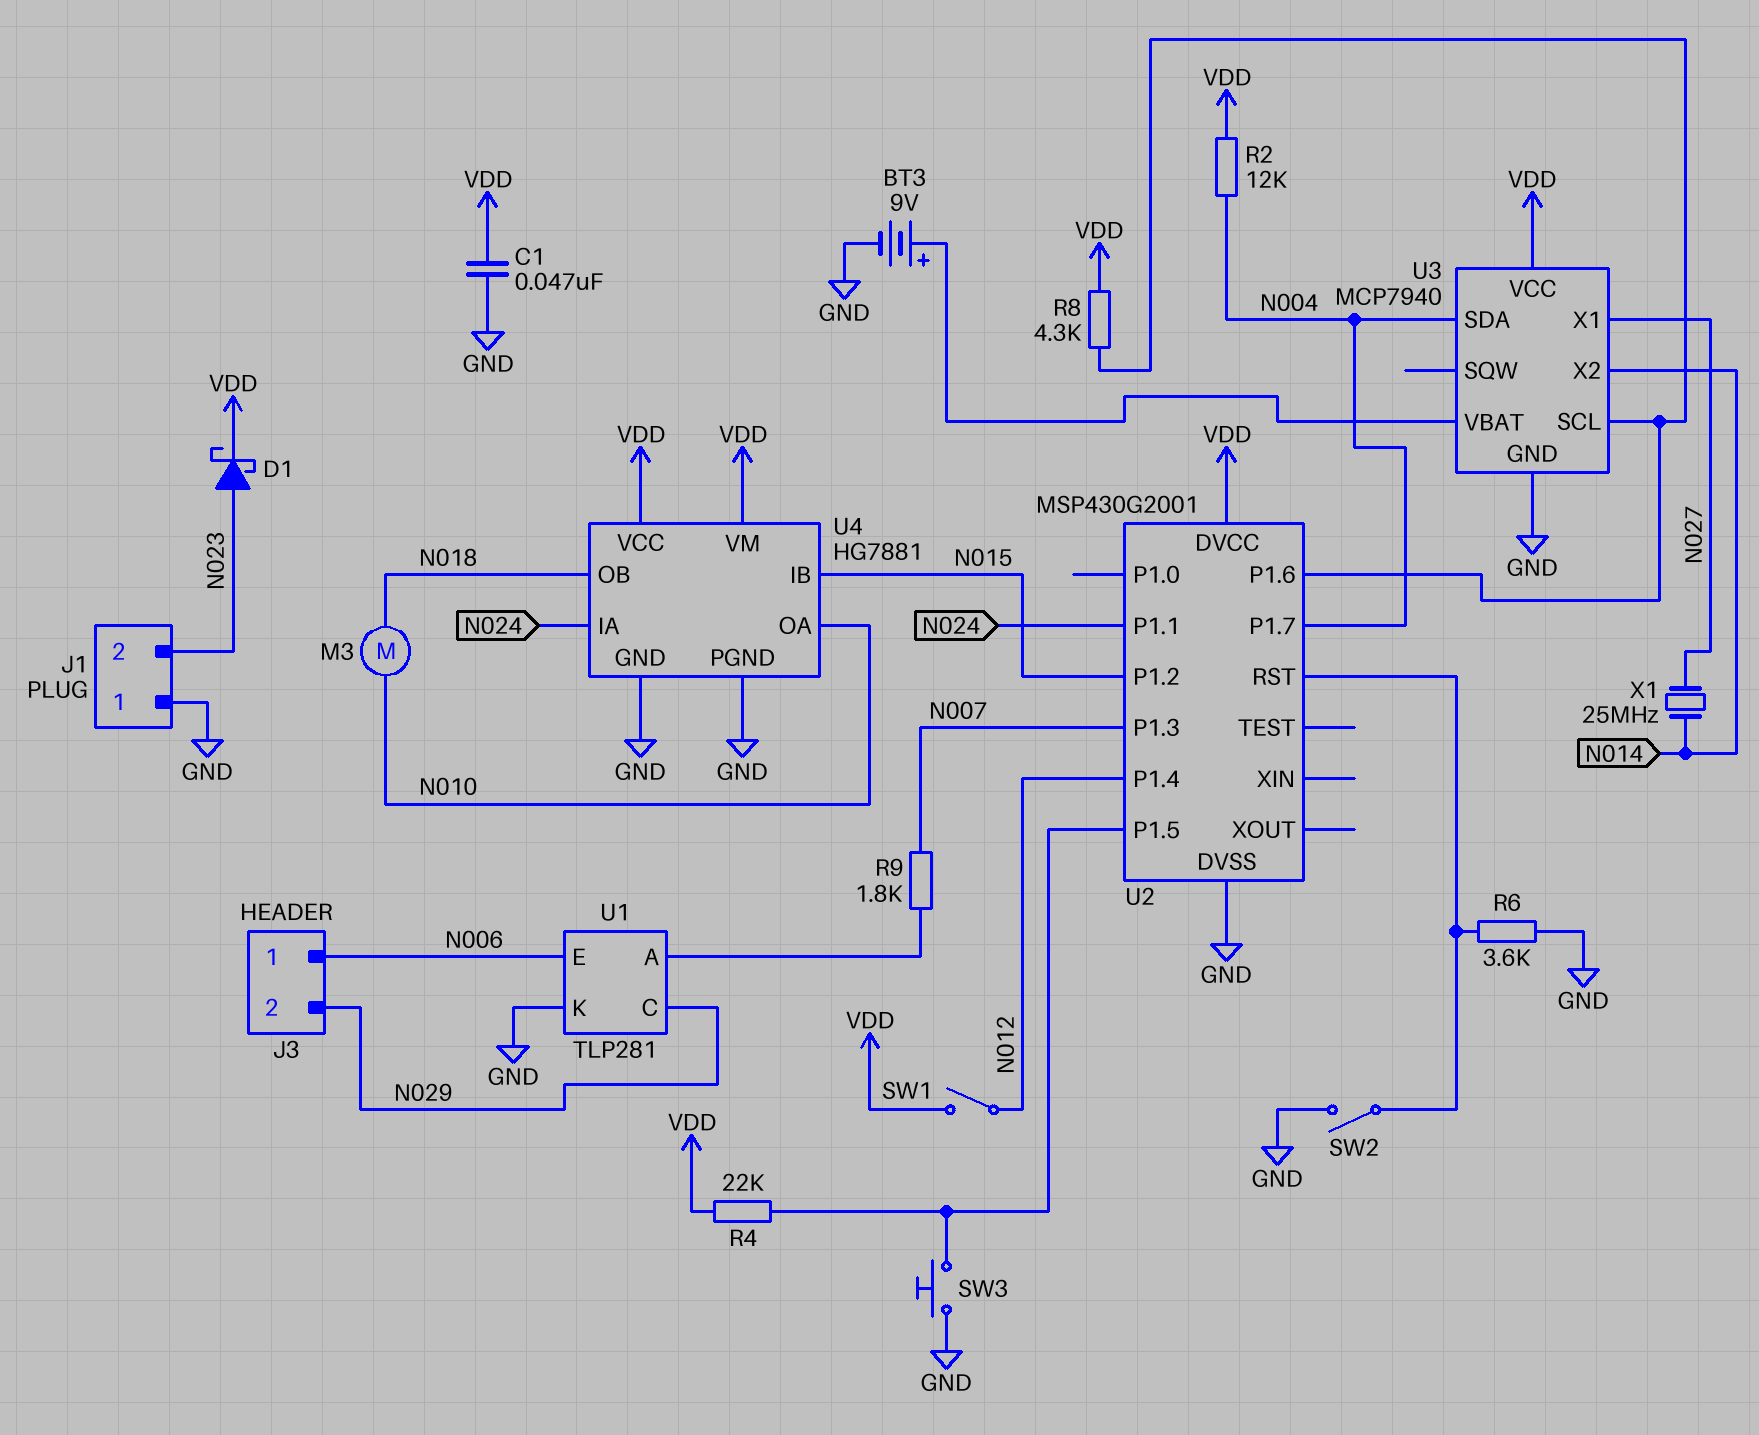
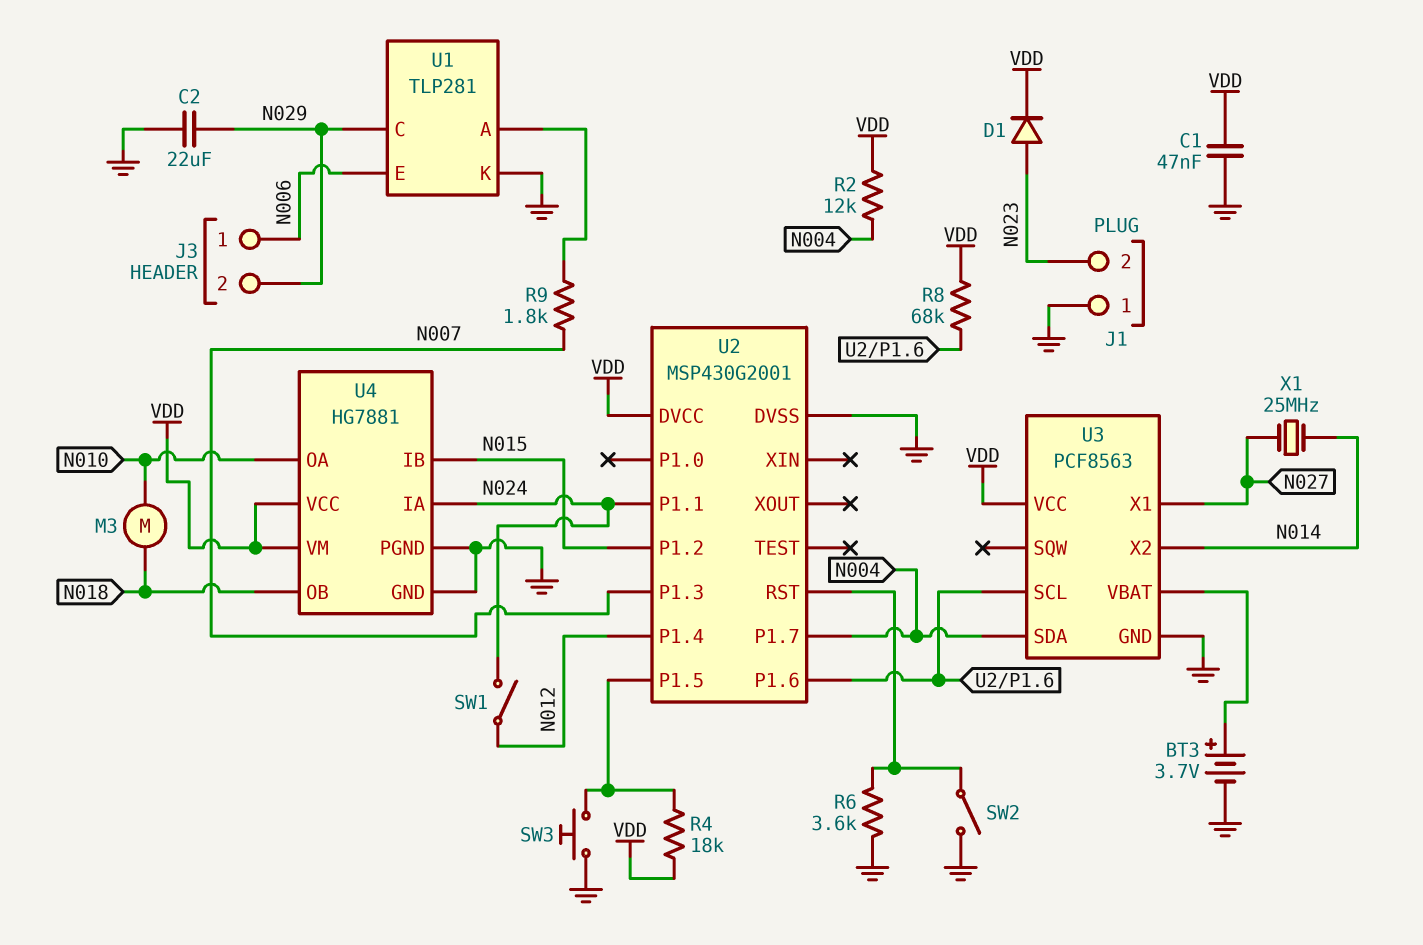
BT3: 9V (plus U3/VBAT, minus GND) -> 3.7V (plus U3/VBAT, minus GND)
C2: none -> 22uF (GND, N029)
D1: schottky (A N023, K VDD) -> diode (A N023, K VDD)
R4: 22k (U2/P1.5, VDD) -> 18k (U2/P1.5, VDD)
R8: 4.3k (U2/P1.6, VDD) -> 68k (U2/P1.6, VDD)
SW1: switch (N012, VDD) -> switch (N012, N024)
U3: MCP7940 -> PCF8563

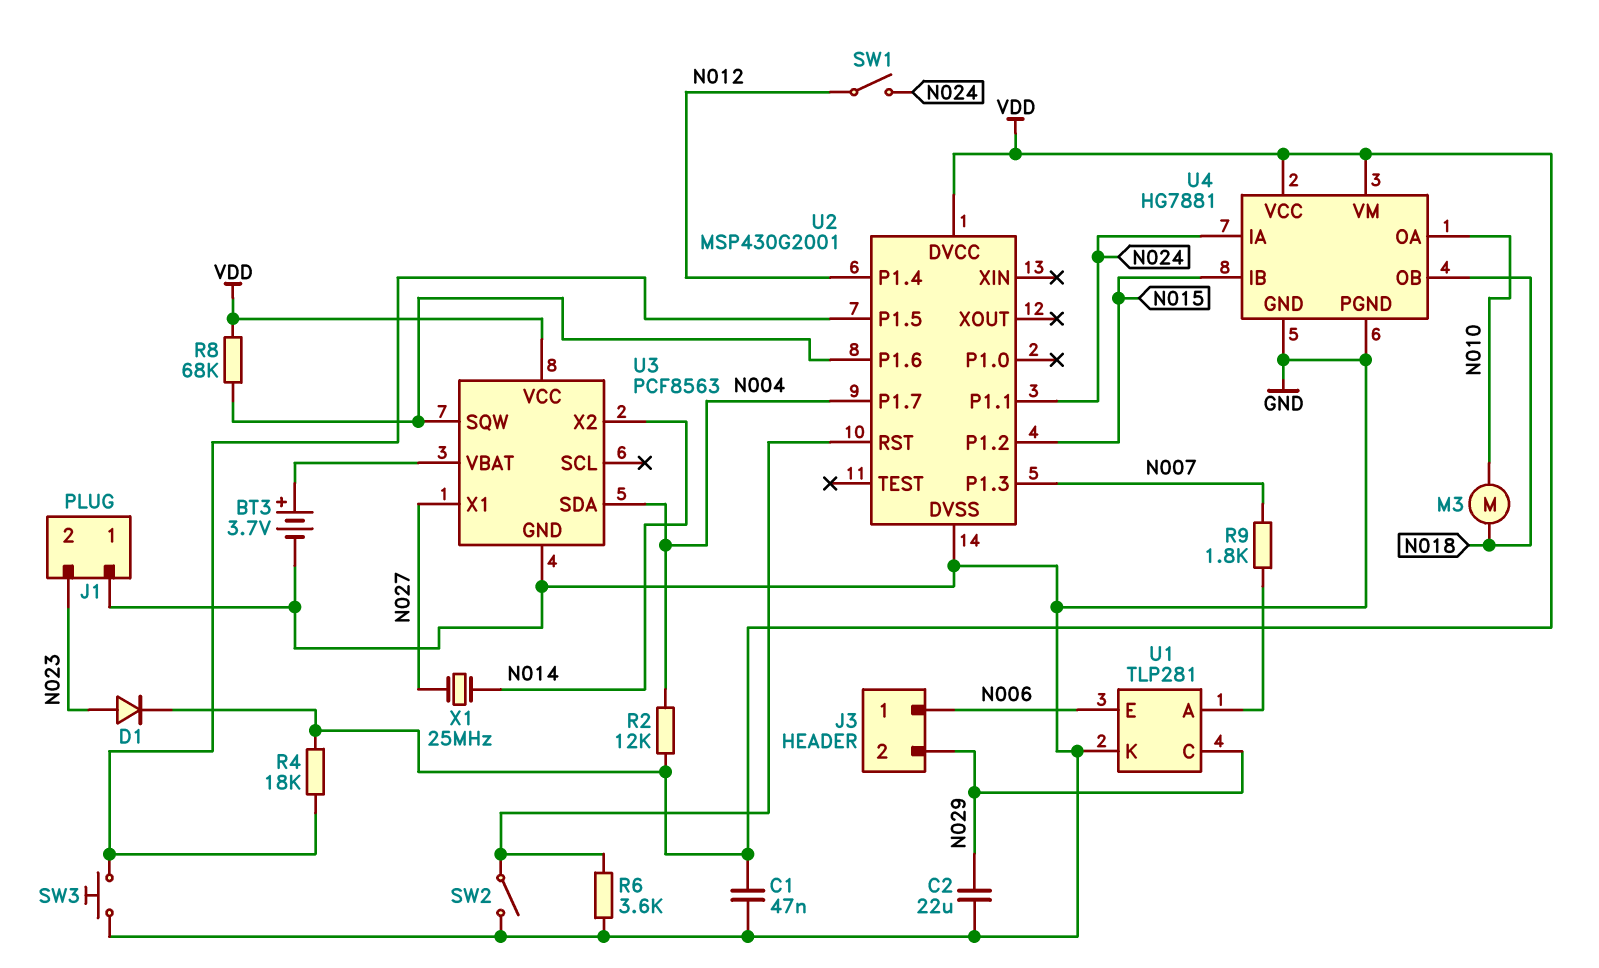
U3 pin SCL: U2/P1.6 -> none
U3 pin SQW: none -> U2/P1.6

